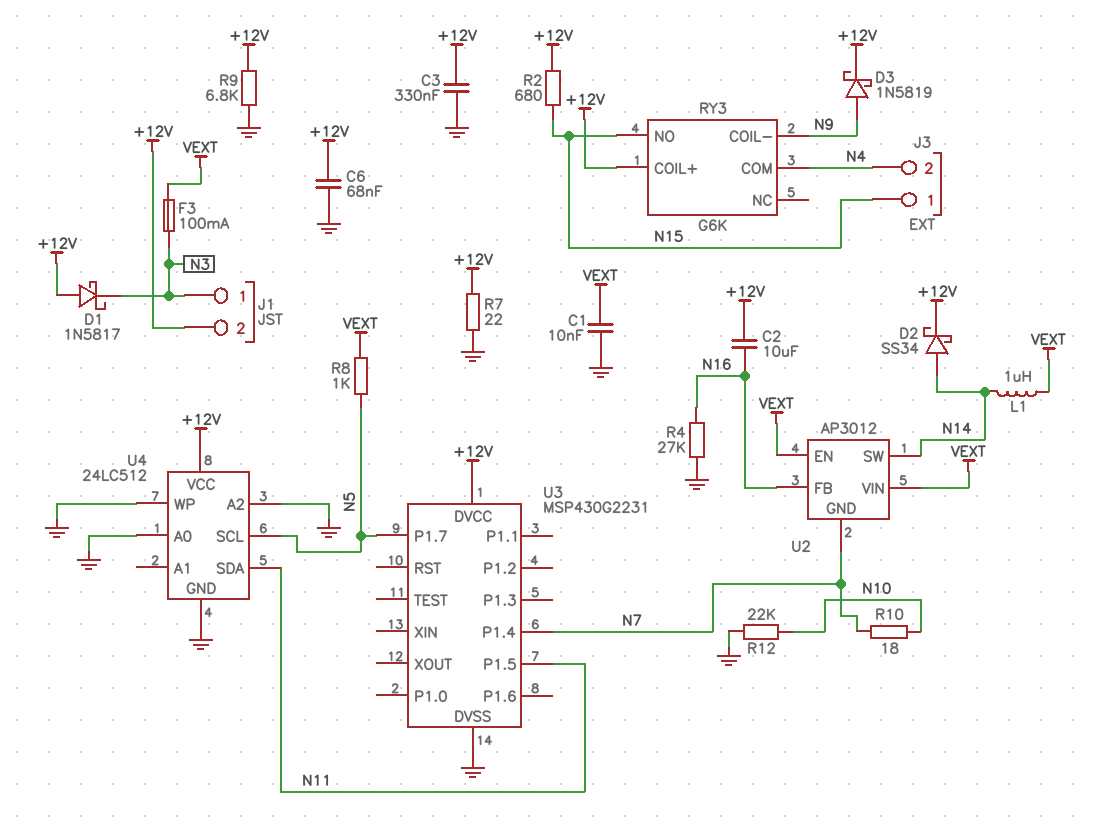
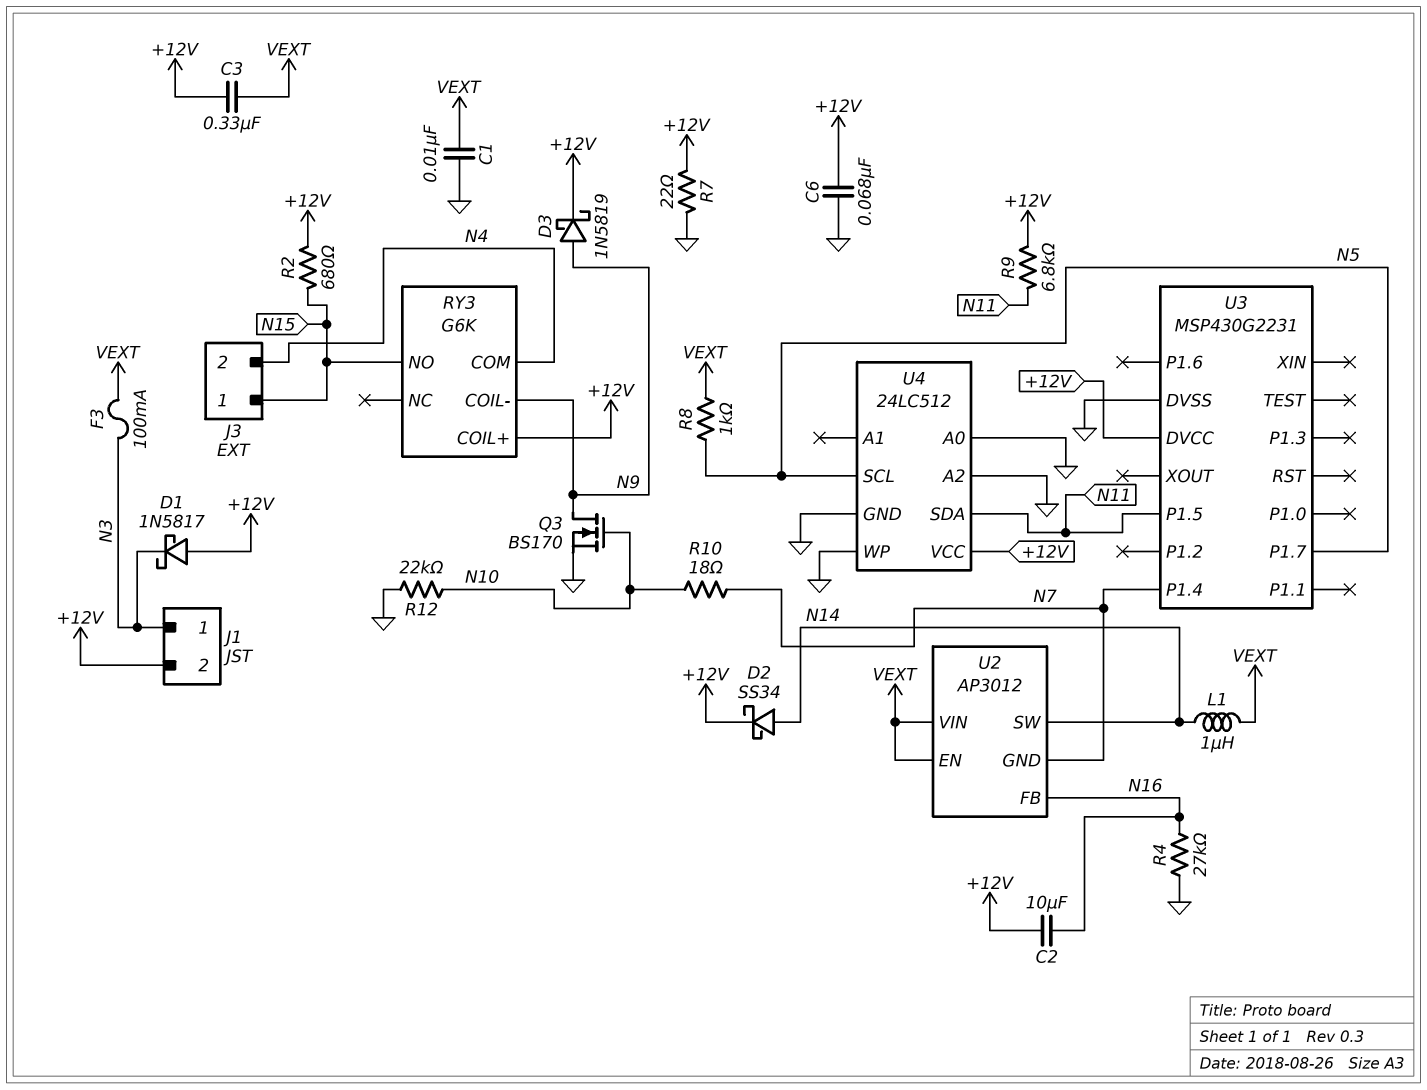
C3: 330nF (+12V, GND) -> 330nF (+12V, VEXT)
Q3: none -> NMOS BS170 (G N10, D N9, S GND)
R9: 6.8k (+12V, GND) -> 6.8k (+12V, N11)

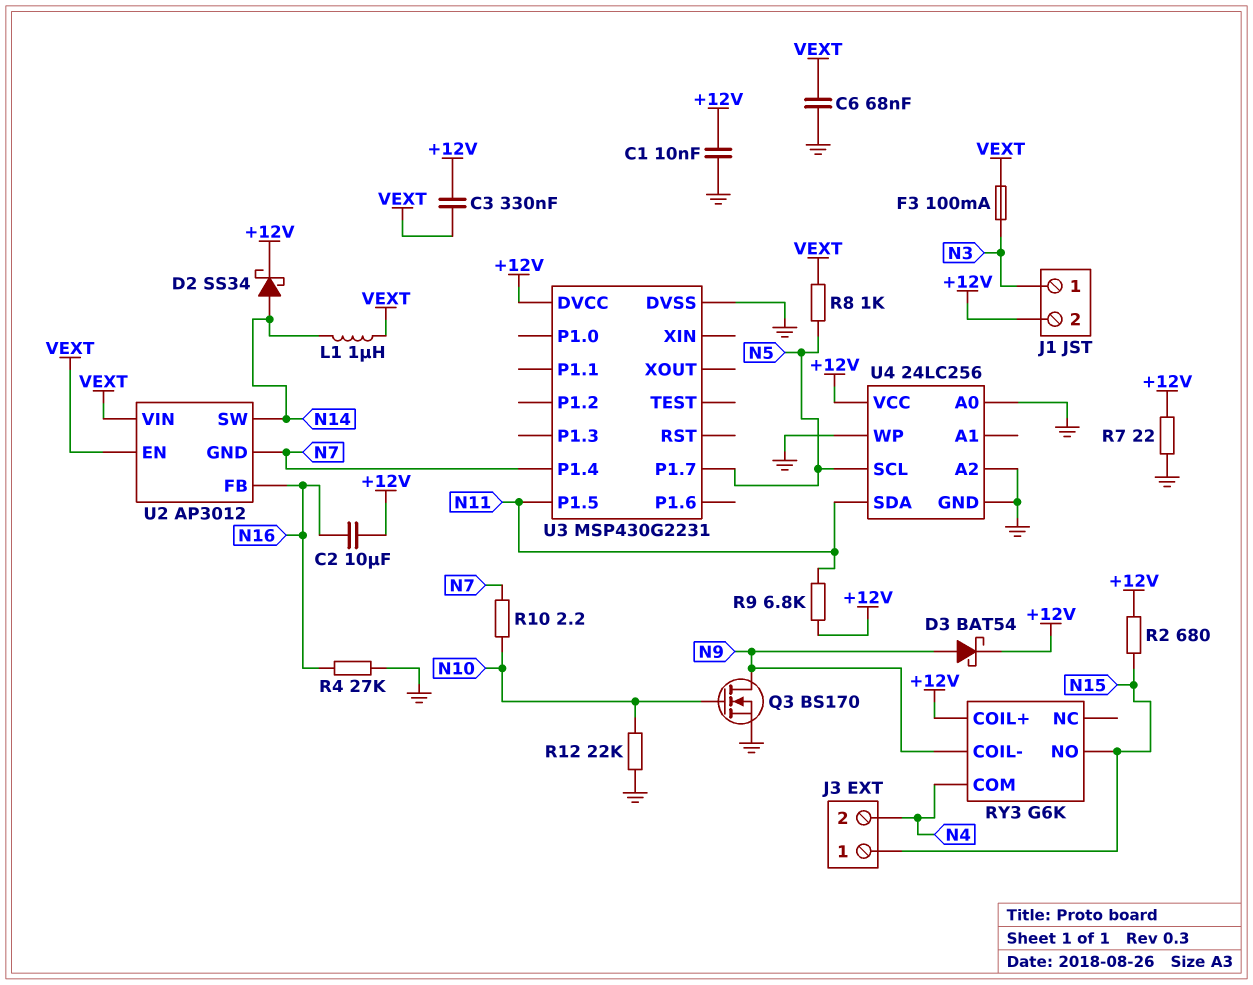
C1: 10nF (GND, VEXT) -> 10nF (+12V, GND)
C6: 68nF (+12V, GND) -> 68nF (GND, VEXT)
D1: schottky 1N5817 (A +12V, K N3) -> none
D3: schottky 1N5819 (A N9, K +12V) -> schottky BAT54 (A N9, K +12V)
R10: 18 (N7, N10) -> 2.2 (N7, N10)
U4: 24LC512 -> 24LC256

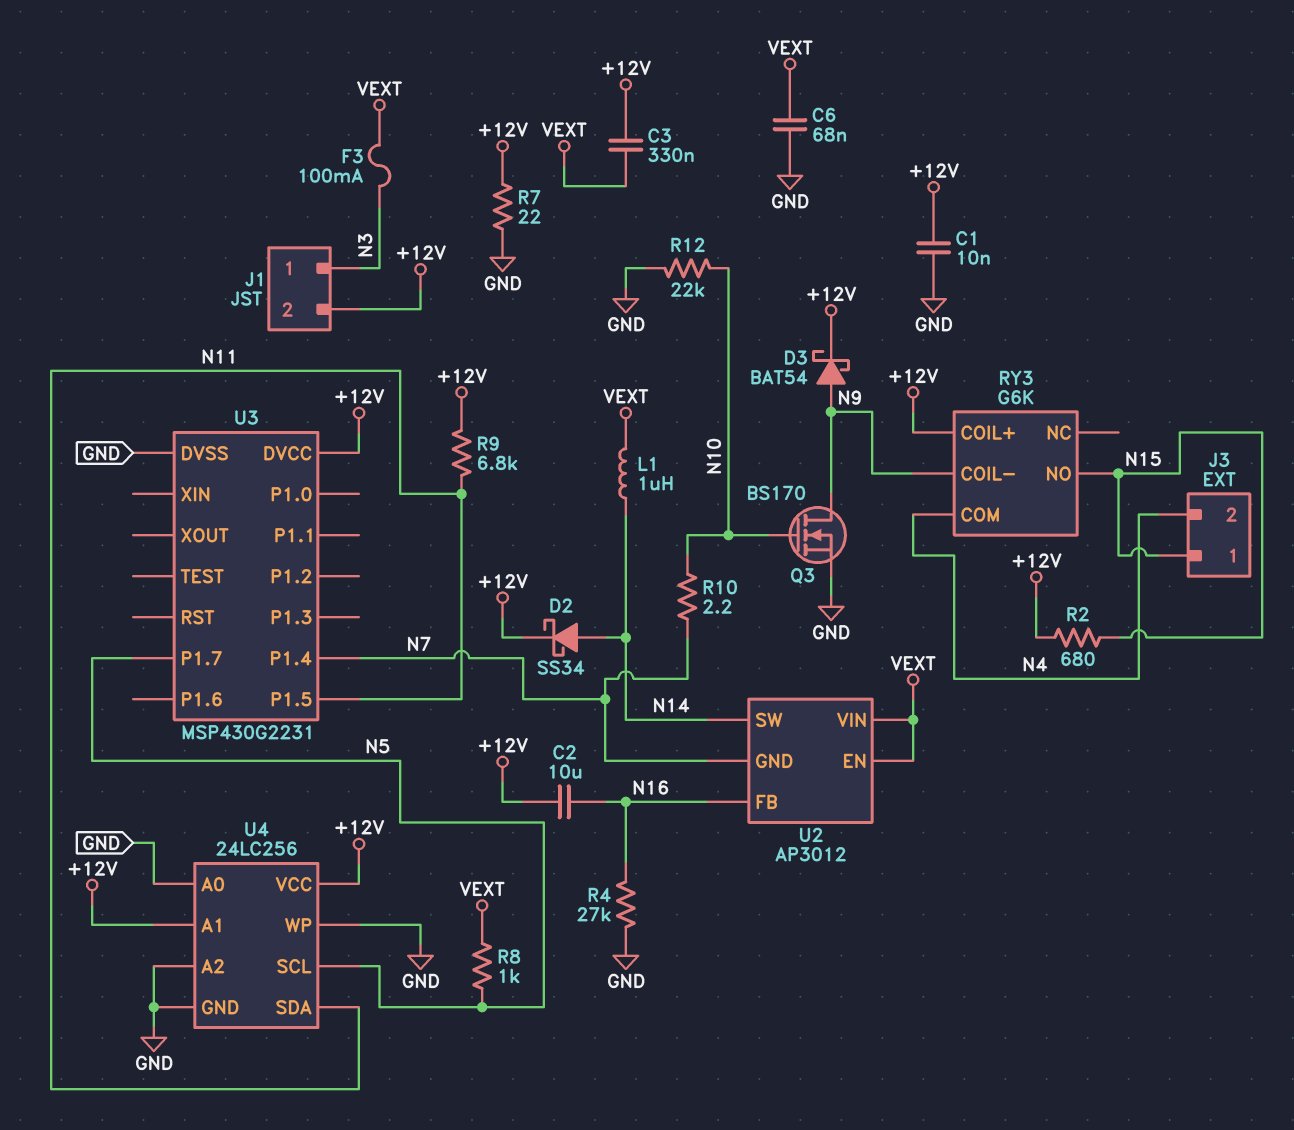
U4 pin A1: none -> +12V

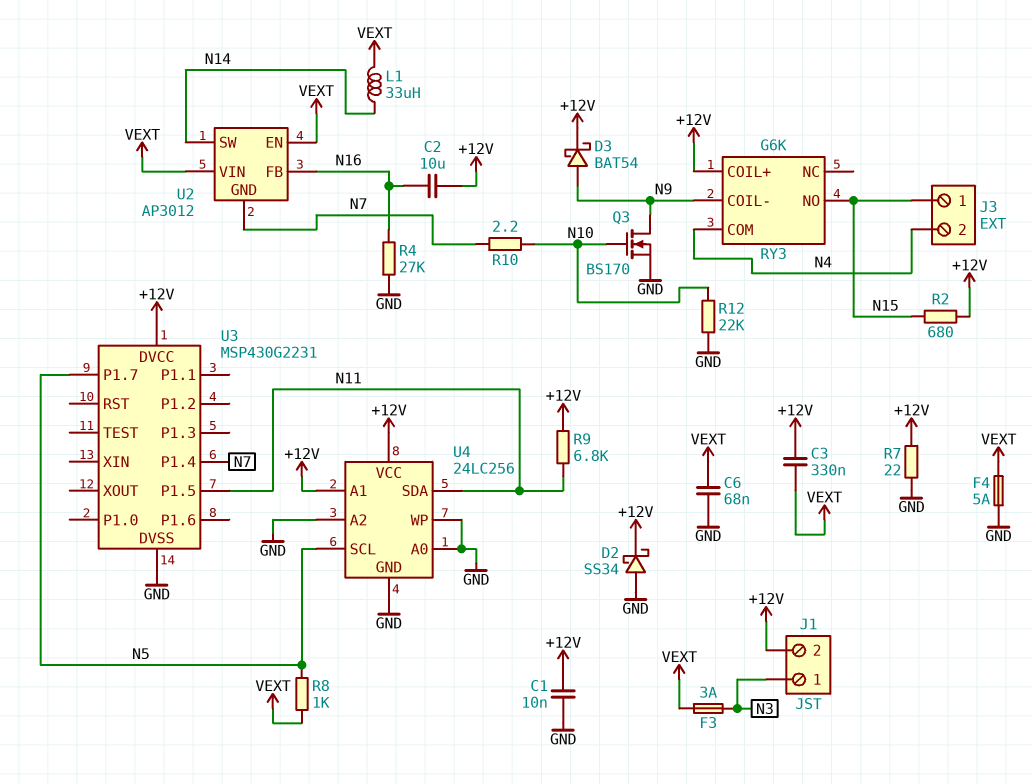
D2: schottky SS34 (A N14, K +12V) -> schottky SS34 (A GND, K +12V)
F3: 100mA (N3, VEXT) -> 3A (N3, VEXT)
F4: none -> 5A (GND, VEXT)
L1: 1uH (N14, VEXT) -> 33uH (N14, VEXT)

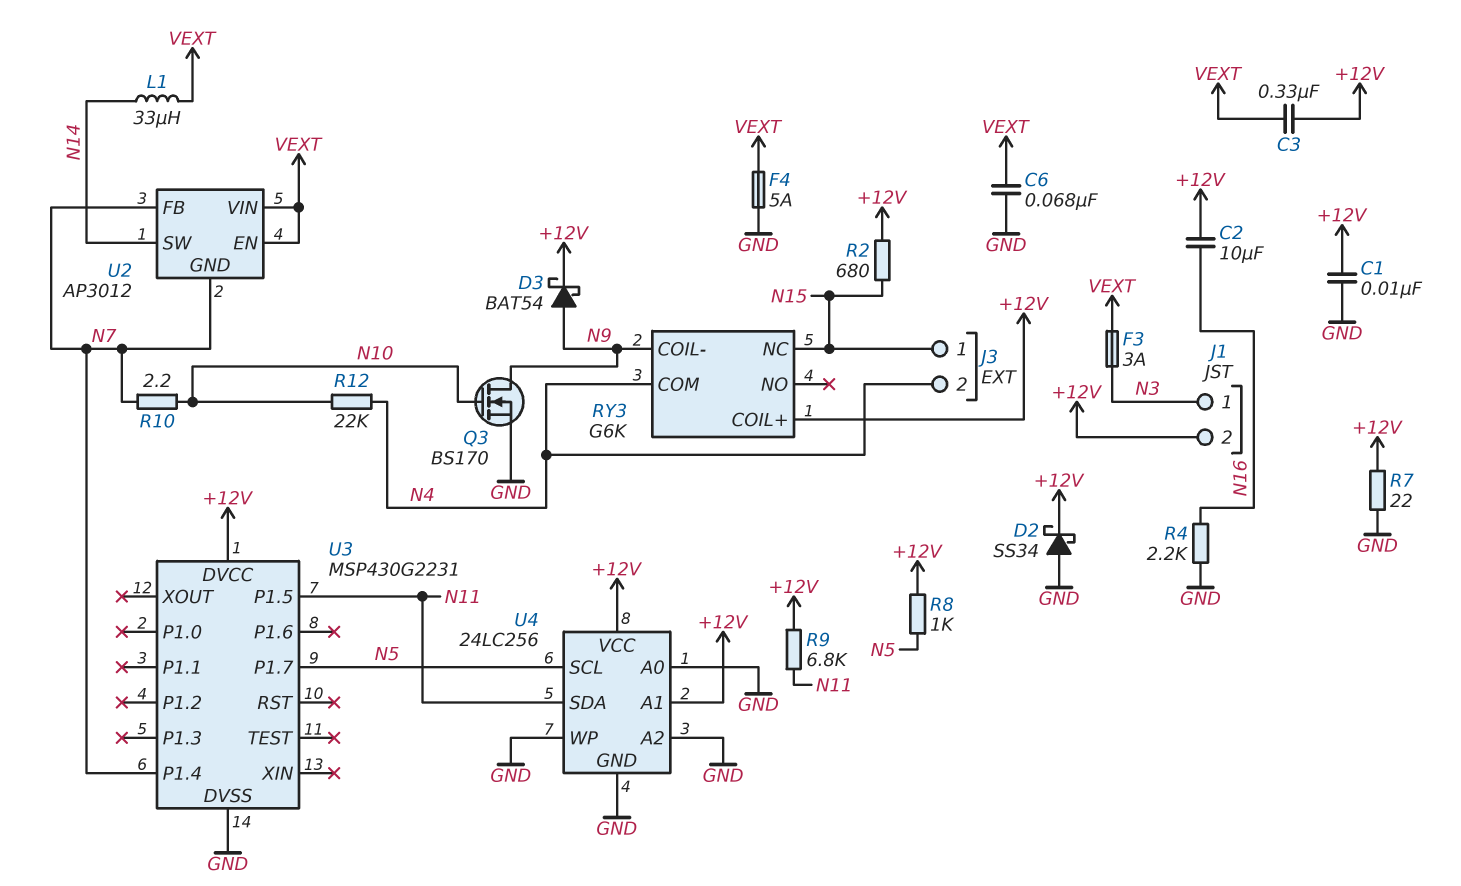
R4: 27k (GND, N16) -> 2.2k (GND, N16)
R8: 1k (N5, VEXT) -> 1k (+12V, N5)
R12: 22k (GND, N10) -> 22k (N4, N10)
RY3 pin NC: none -> N15
RY3 pin NO: N15 -> none
U2 pin FB: N16 -> N7

